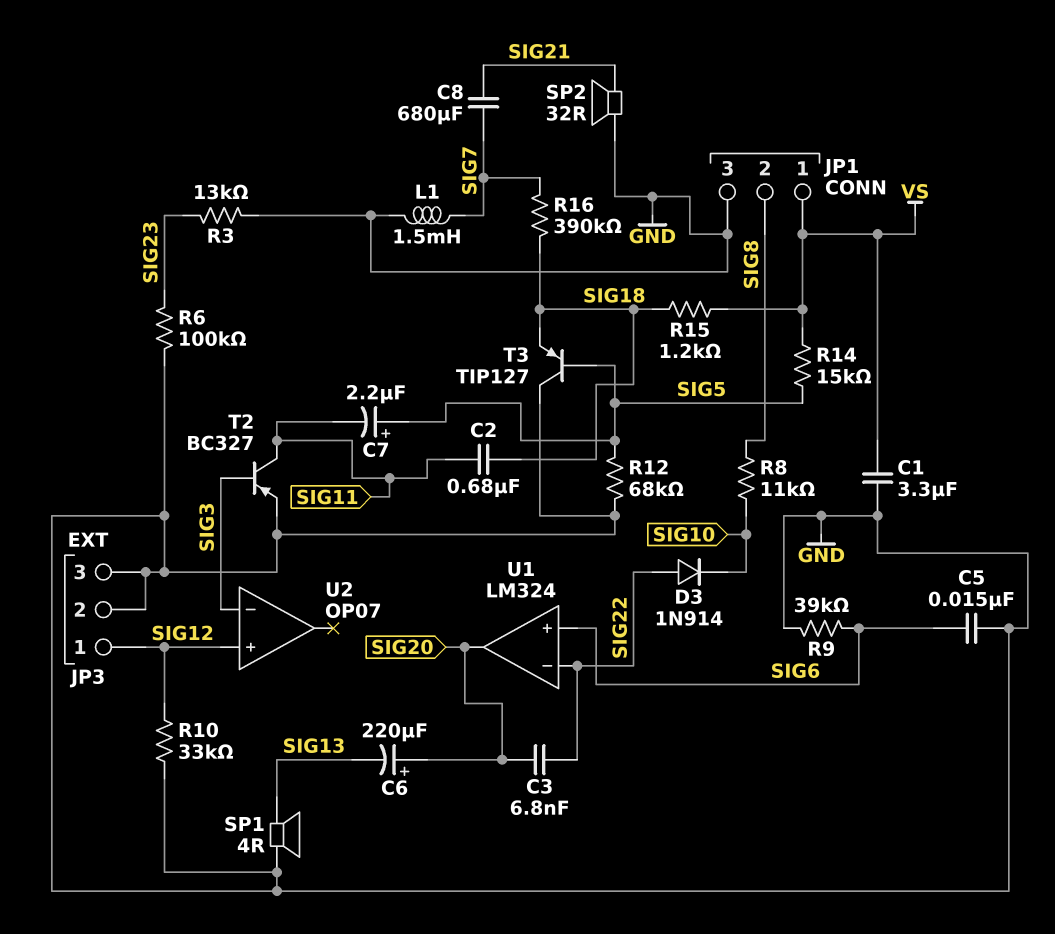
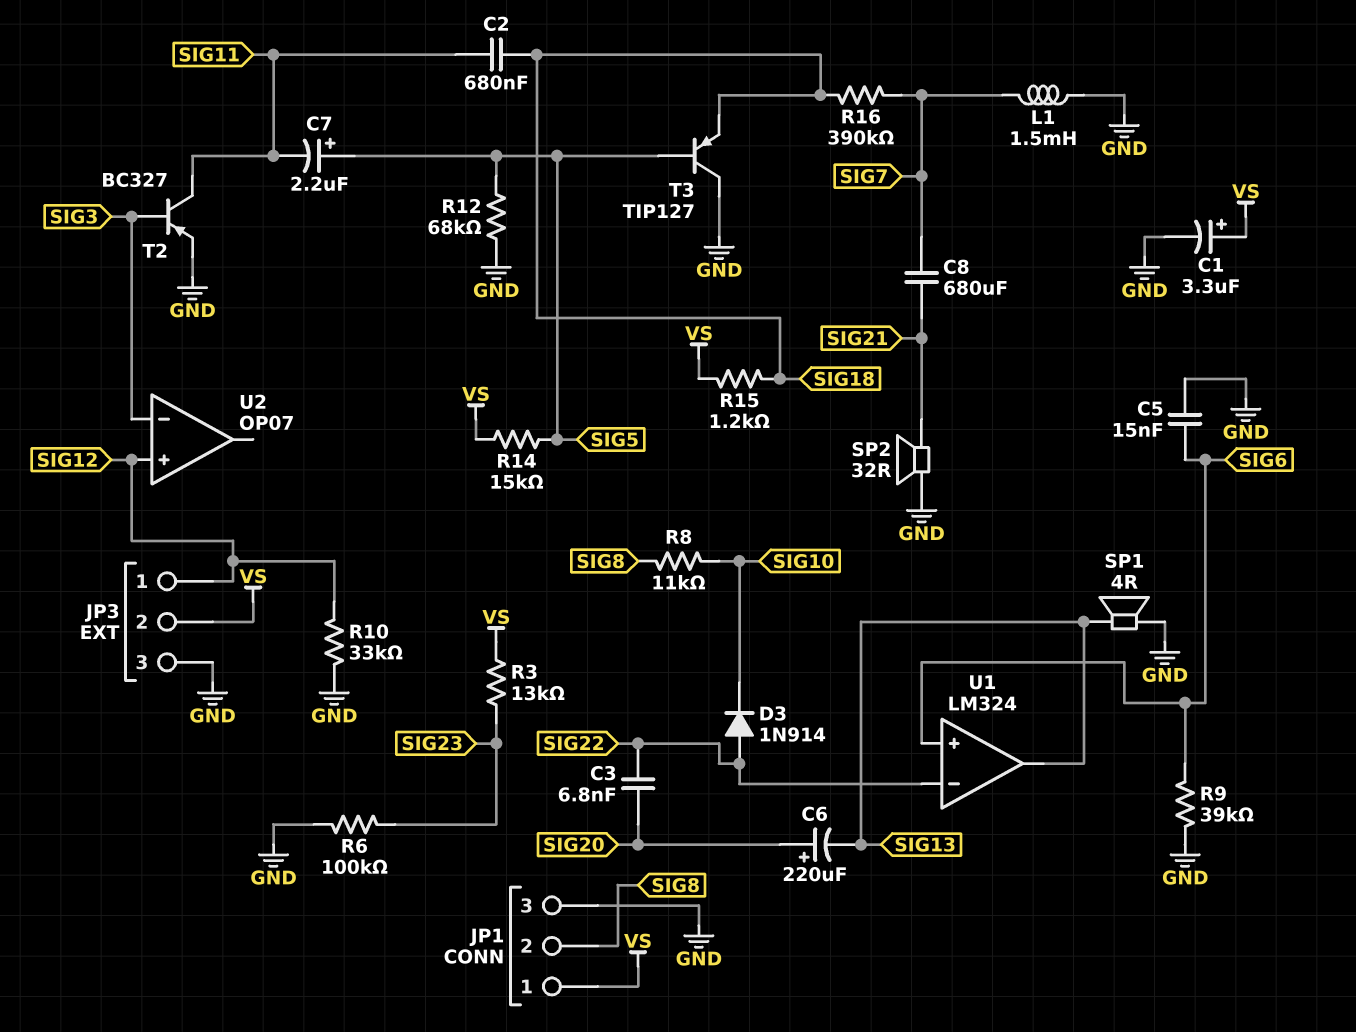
C1: 3.3uF (GND, VS) -> 3.3uF (plus VS, minus GND)
JP3 pin 2: GND -> VS
R3: 13k (GND, SIG23) -> 13k (SIG23, VS)
U1 pin out: SIG20 -> SIG13

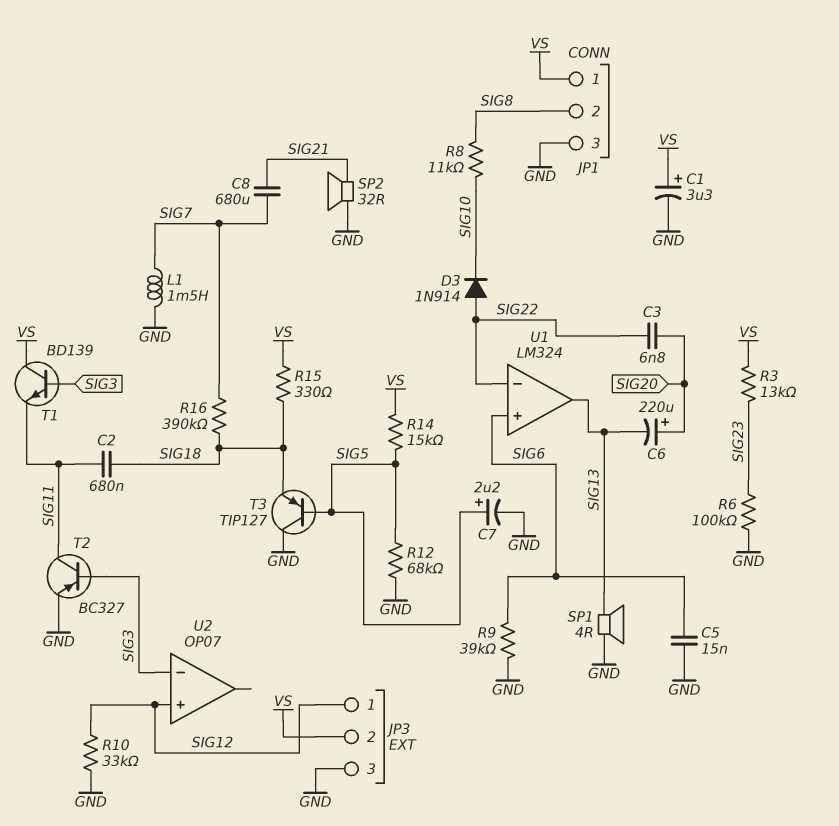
C7: 2.2uF (plus SIG5, minus SIG11) -> 2.2uF (plus SIG5, minus GND)
R15: 1.2k (SIG18, VS) -> 330 (SIG18, VS)
T1: none -> NPN BD139 (B SIG3, C VS, E SIG11)

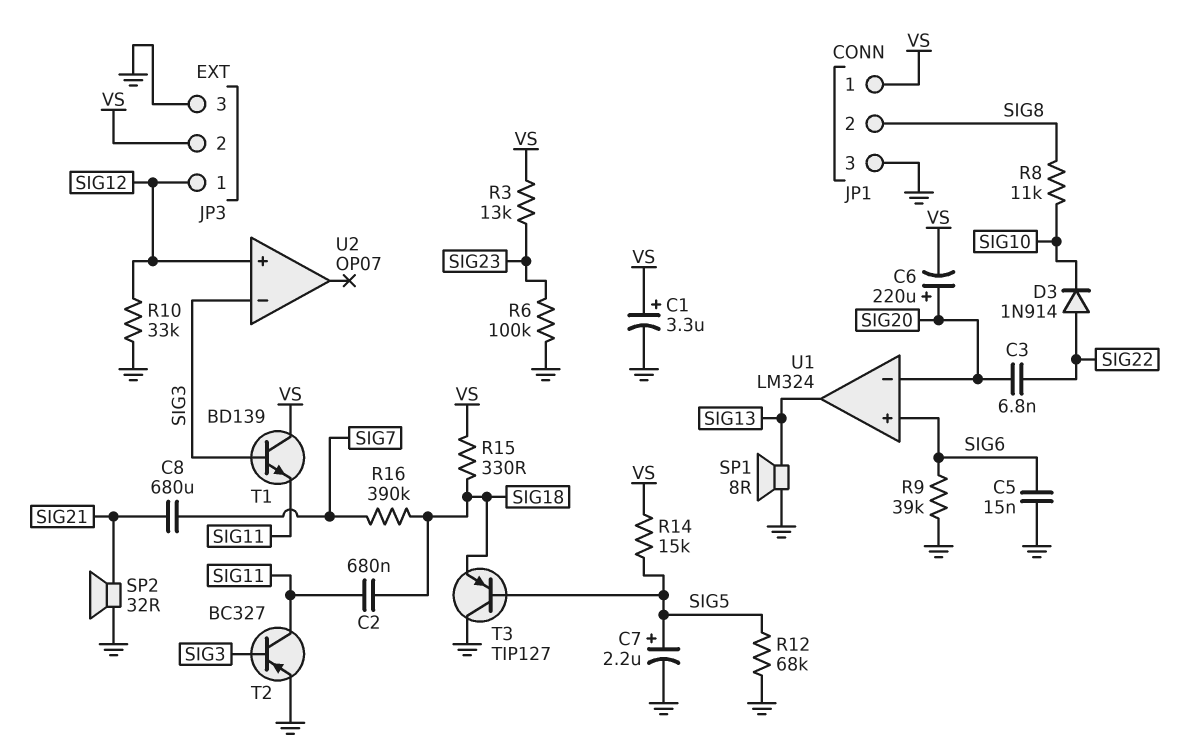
C6: 220uF (plus SIG20, minus SIG13) -> 220uF (plus SIG20, minus VS)
L1: 1.5mH (GND, SIG7) -> none
SP1: speaker 4R (GND, SIG13) -> speaker 8R (GND, SIG13)
U1 pin in-: SIG22 -> SIG20

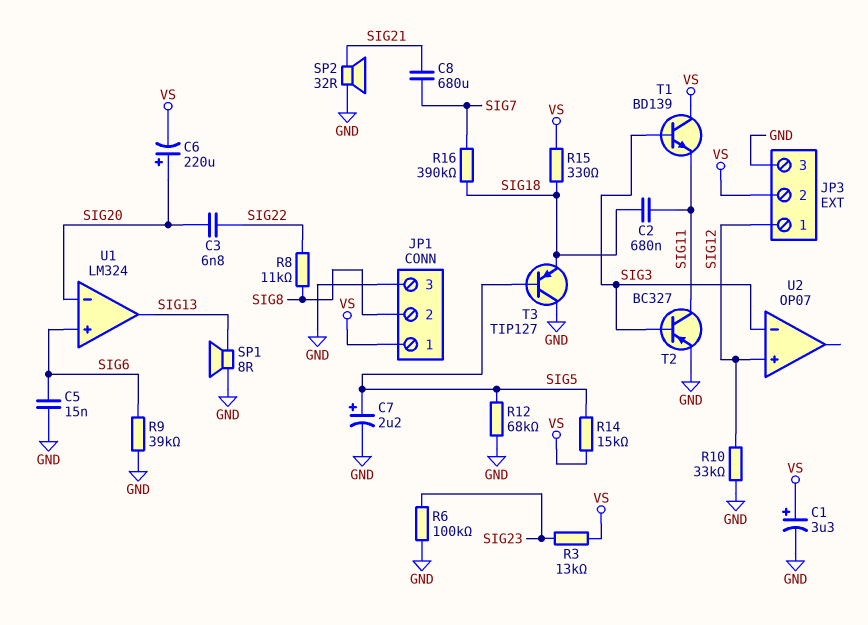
D3: diode 1N914 (A SIG22, K SIG10) -> none
R8: 11k (SIG8, SIG10) -> 11k (SIG8, SIG22)

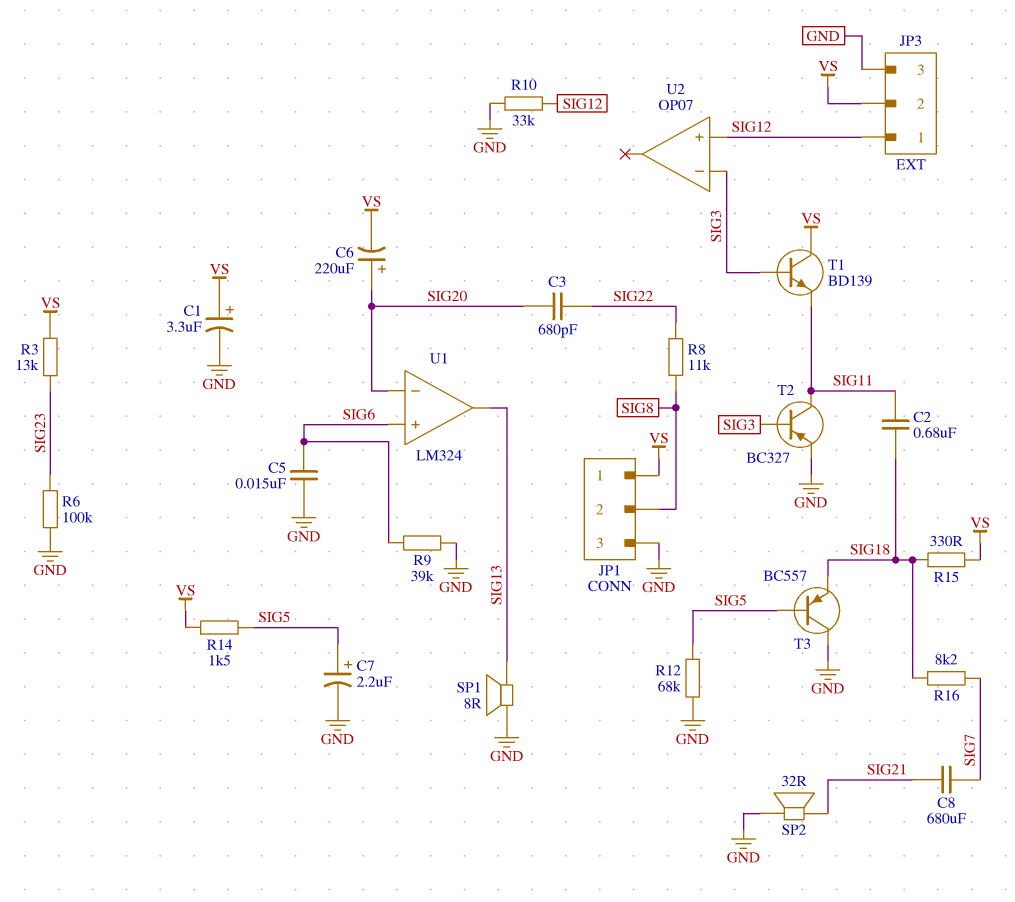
C3: 6.8nF (SIG20, SIG22) -> 680pF (SIG20, SIG22)
R14: 15k (SIG5, VS) -> 1.5k (SIG5, VS)
R16: 390k (SIG7, SIG18) -> 8.2k (SIG7, SIG18)
T3: PNP TIP127 (B SIG5, C GND, E SIG18) -> PNP BC557 (B SIG5, C GND, E SIG18)

